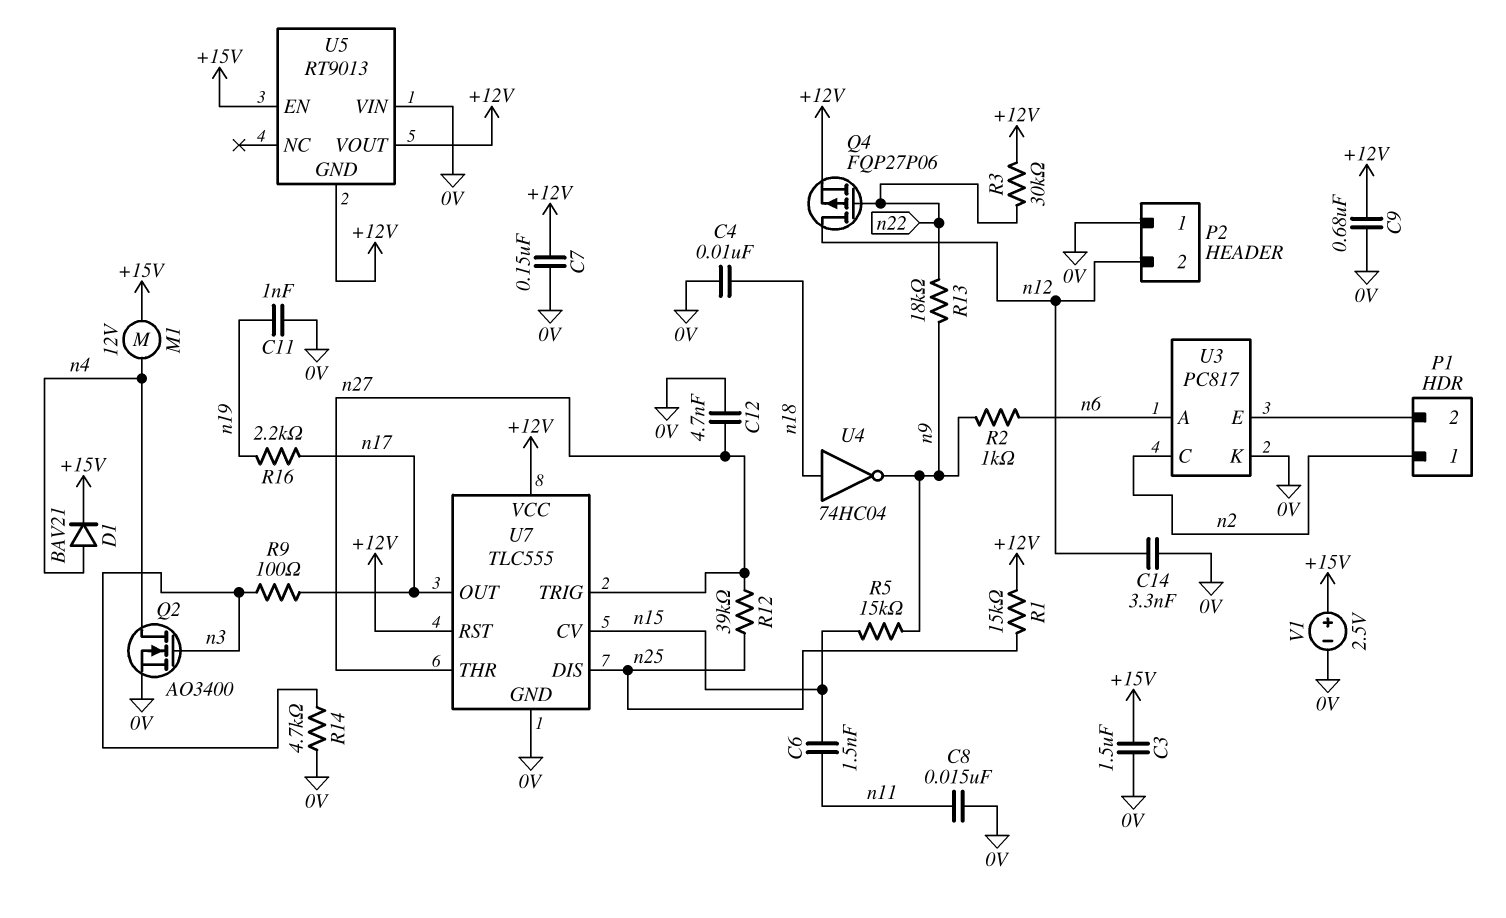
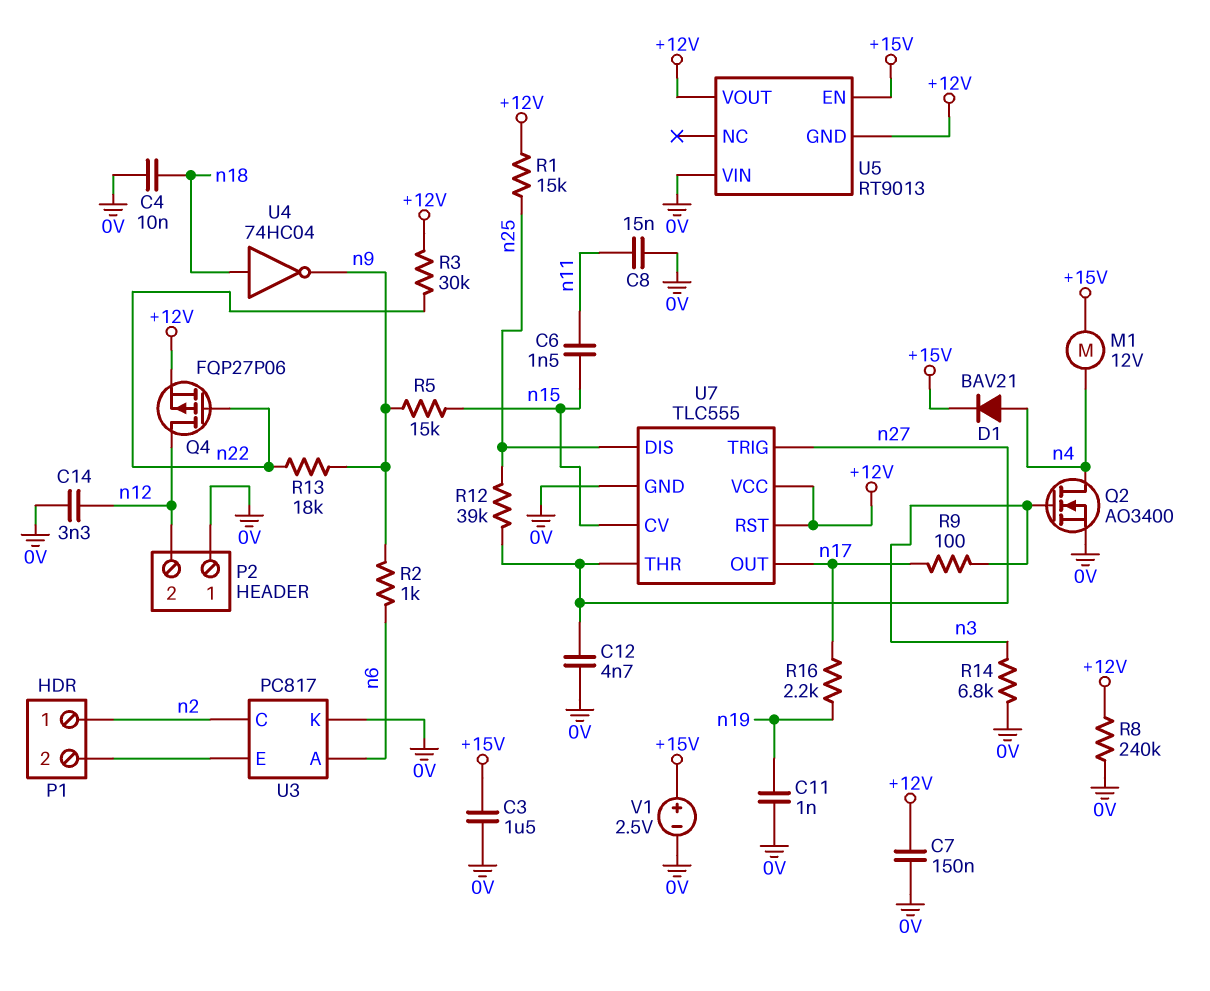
C9: 680nF (+12V, 0V) -> none
R8: none -> 240k (+12V, 0V)
R14: 4.7k (0V, n3) -> 6.8k (0V, n3)

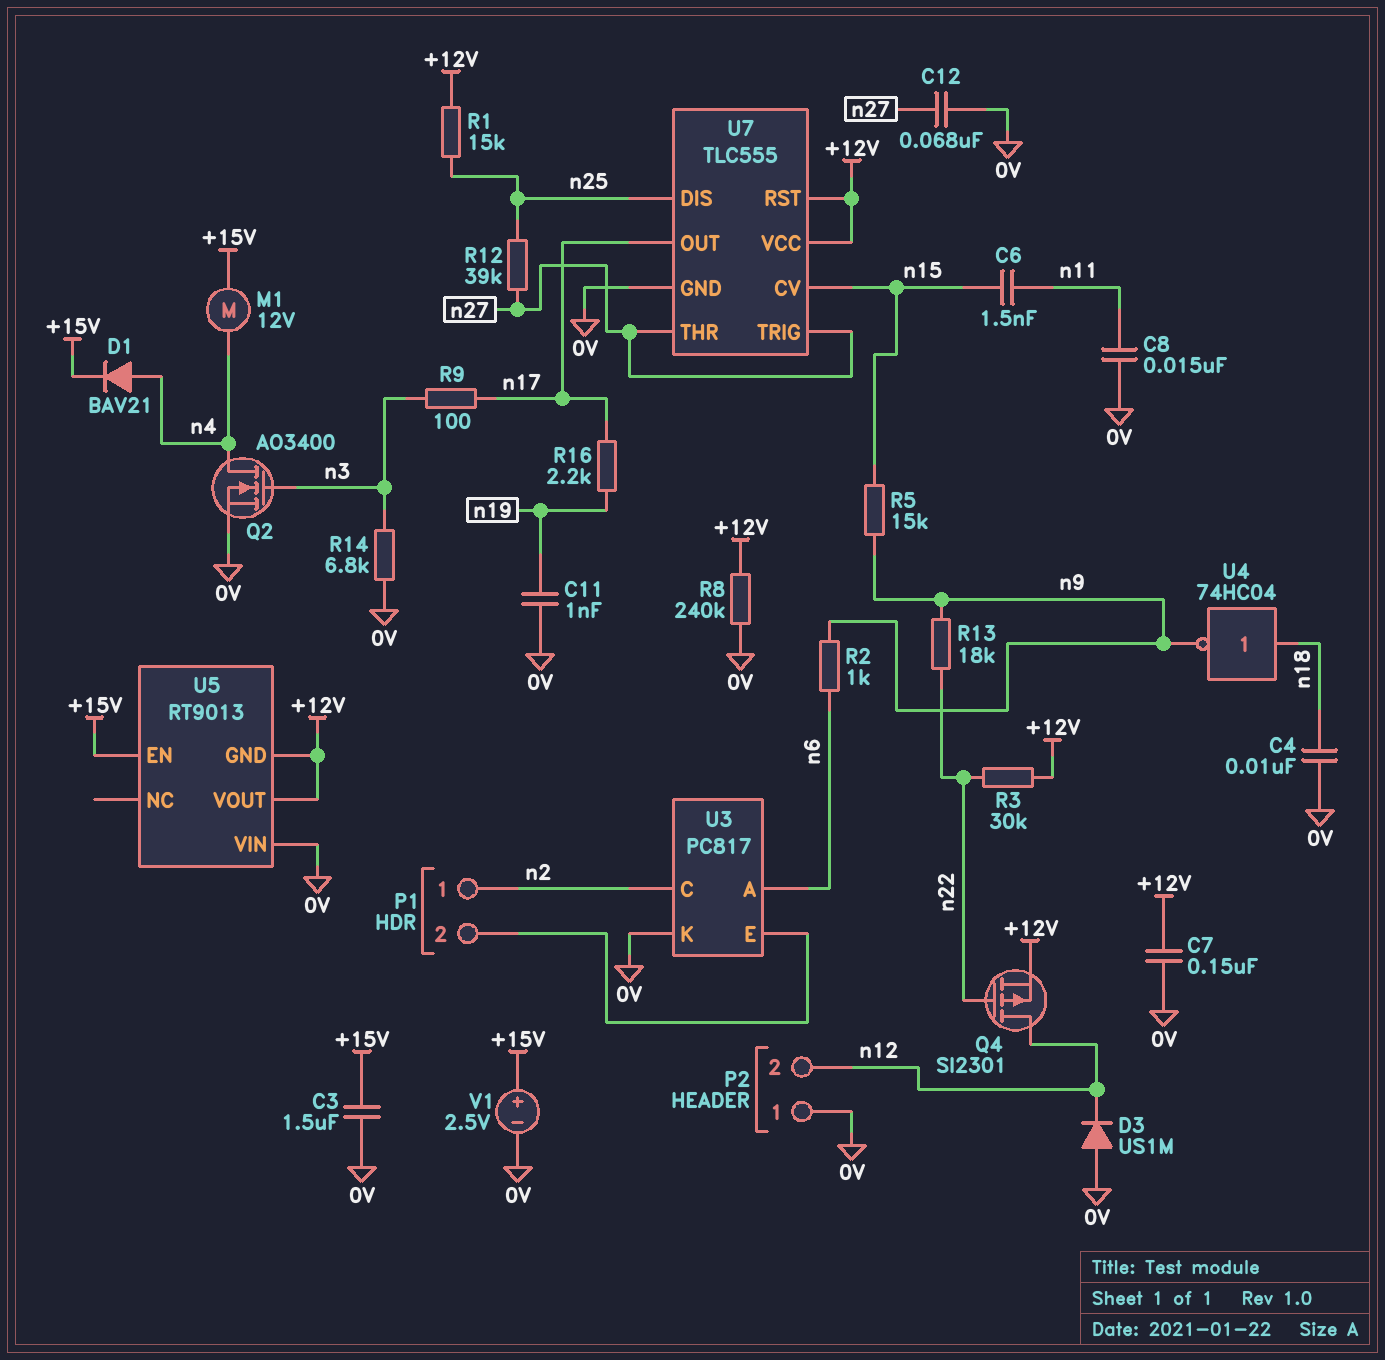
C12: 4.7nF (0V, n27) -> 68nF (0V, n27)
C14: 3.3nF (0V, n12) -> none
D3: none -> diode US1M (A 0V, K n12)
Q4: PMOS FQP27P06 (G n22, D n12, S +12V) -> PMOS SI2301 (G n22, D n12, S +12V)

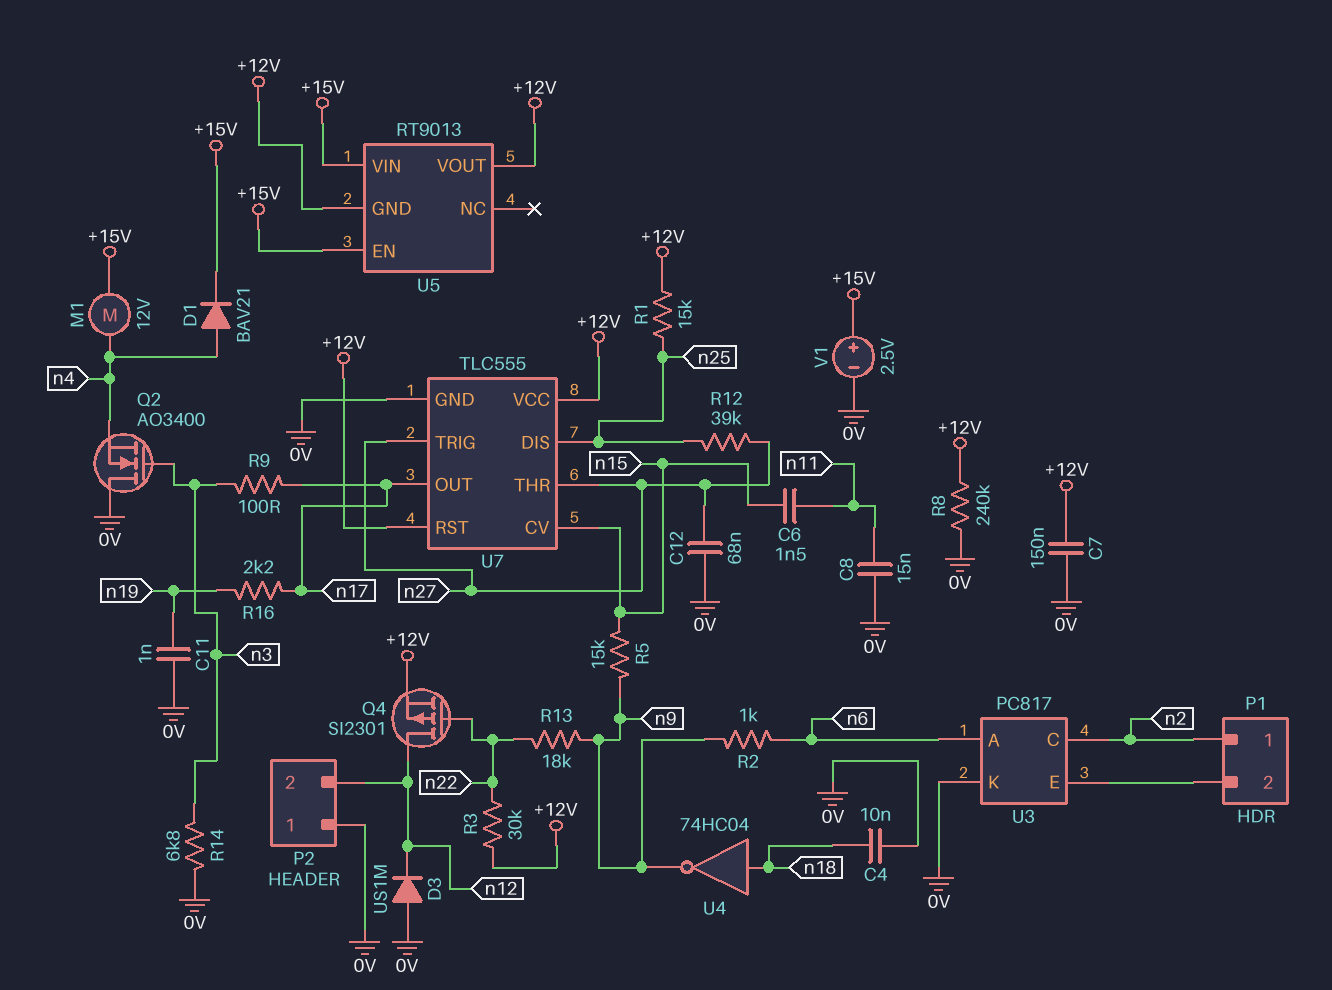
C3: 1.5uF (+15V, 0V) -> none
Q2: NMOS AO3400 (G n3, D n4, S 0V) -> NMOS AO3400 (G n3, D 0V, S n4)
U5 pin VIN: 0V -> +15V

